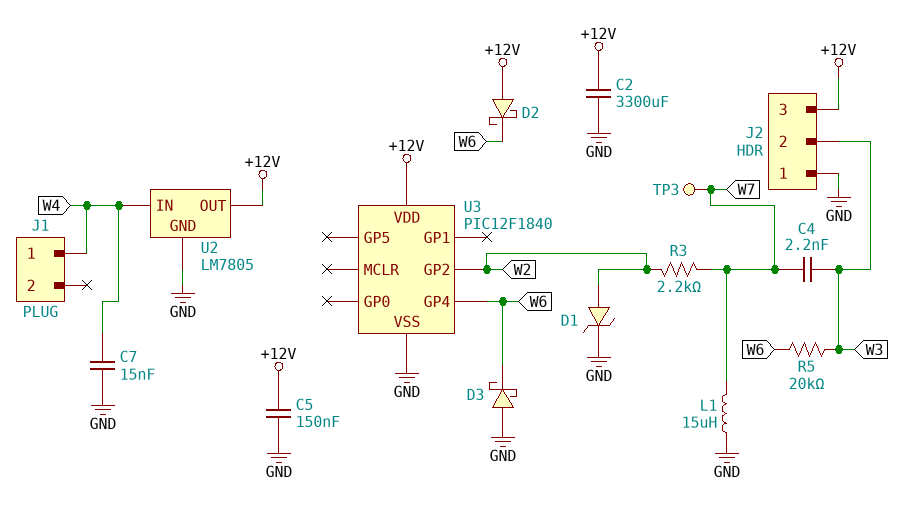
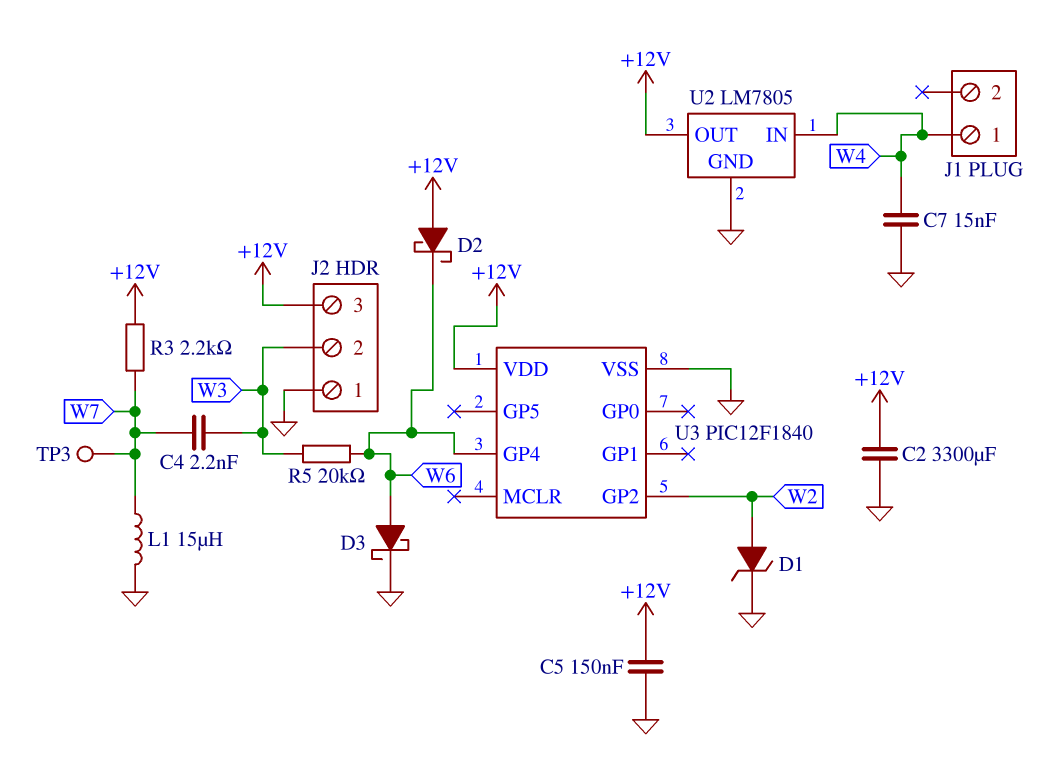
D3: schottky (A GND, K W6) -> schottky (A W6, K GND)
R3: 2.2k (W2, W7) -> 2.2k (+12V, W7)

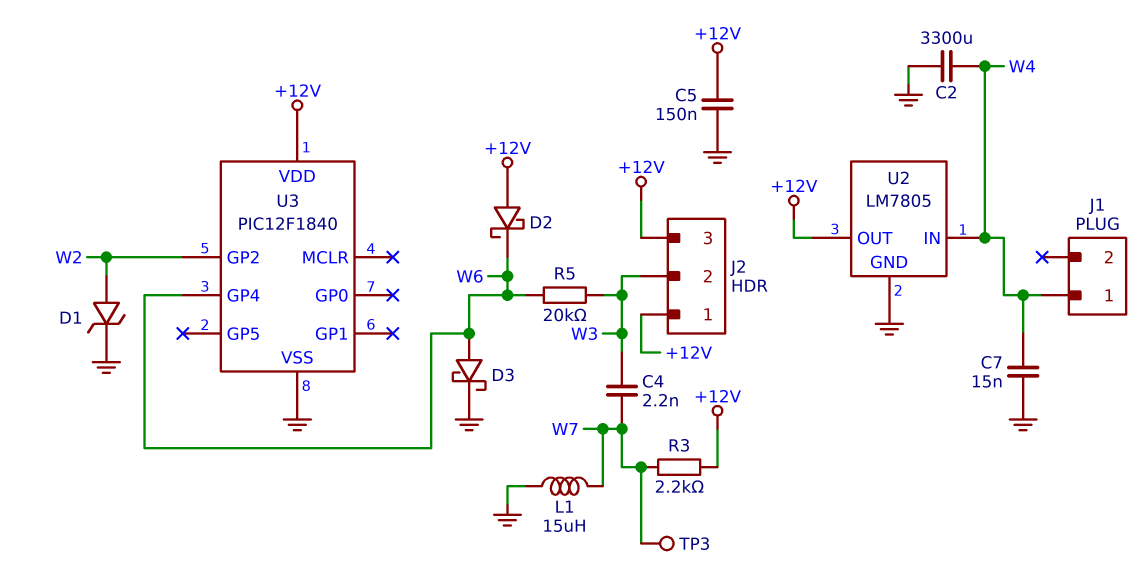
C2: 3300uF (+12V, GND) -> 3300uF (GND, W4)
J2 pin 1: GND -> +12V

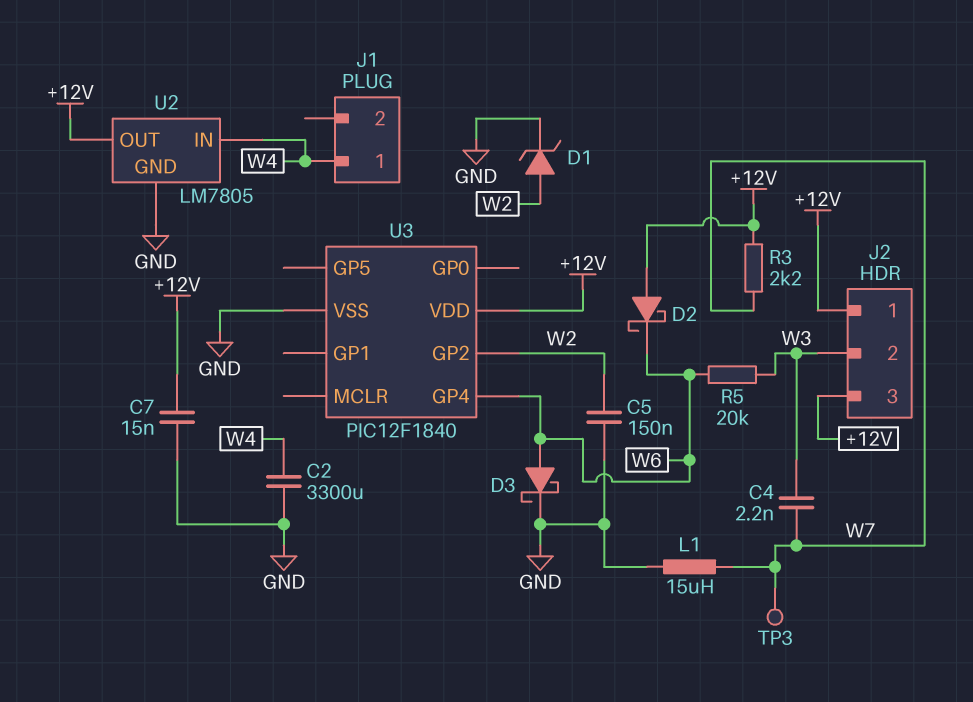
C5: 150nF (+12V, GND) -> 150nF (GND, W2)
C7: 15nF (GND, W4) -> 15nF (+12V, GND)

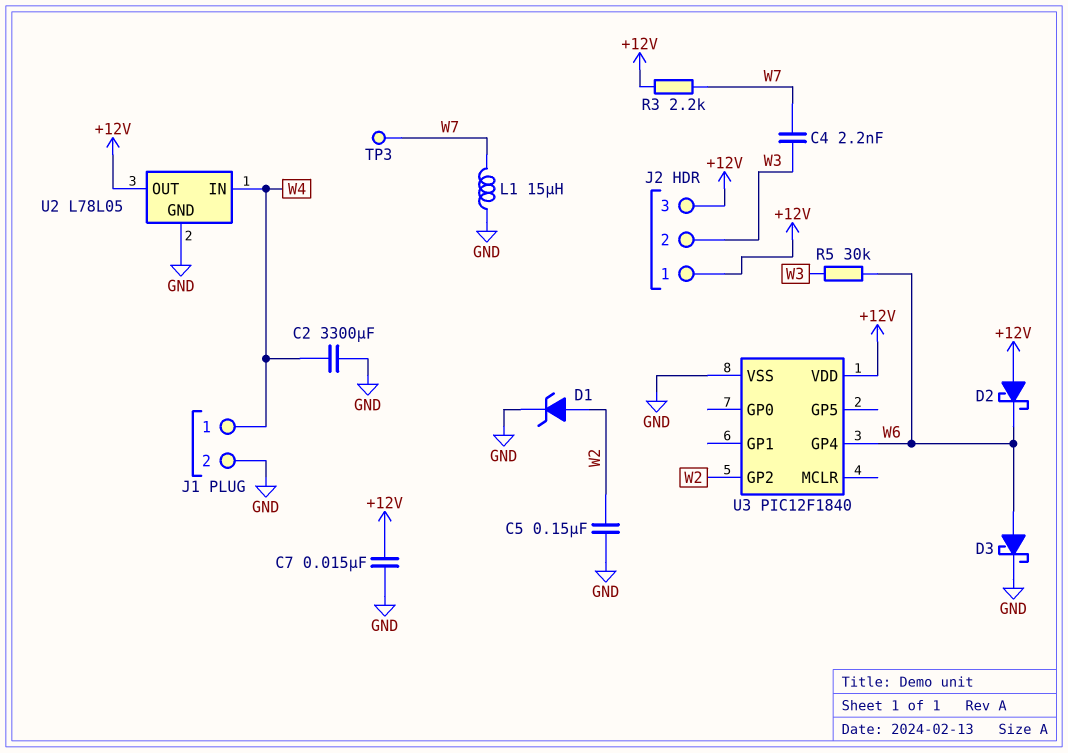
J1 pin 2: none -> GND
R5: 20k (W3, W6) -> 30k (W3, W6)
U2: LM7805 -> L78L05

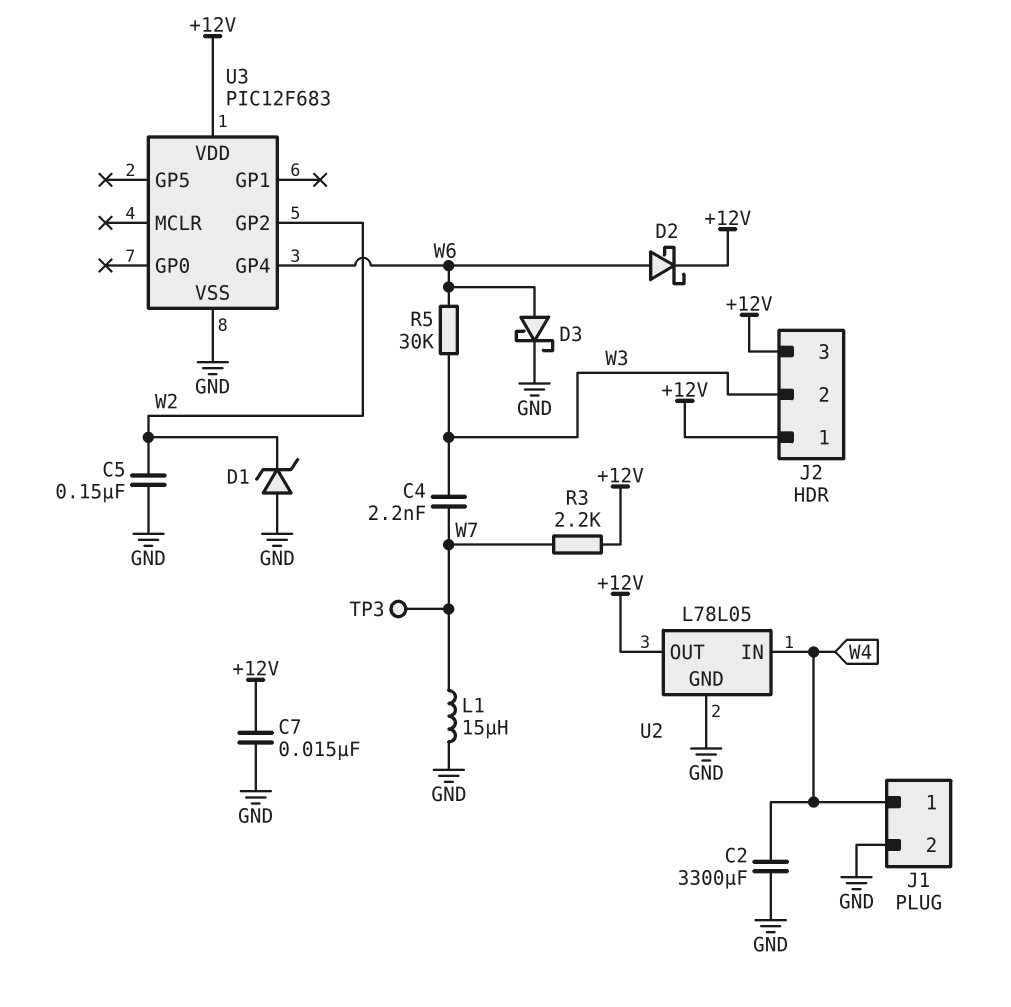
D1: zener (A W2, K GND) -> zener (A GND, K W2)
D2: schottky (A +12V, K W6) -> schottky (A W6, K +12V)
U3: PIC12F1840 -> PIC12F683

